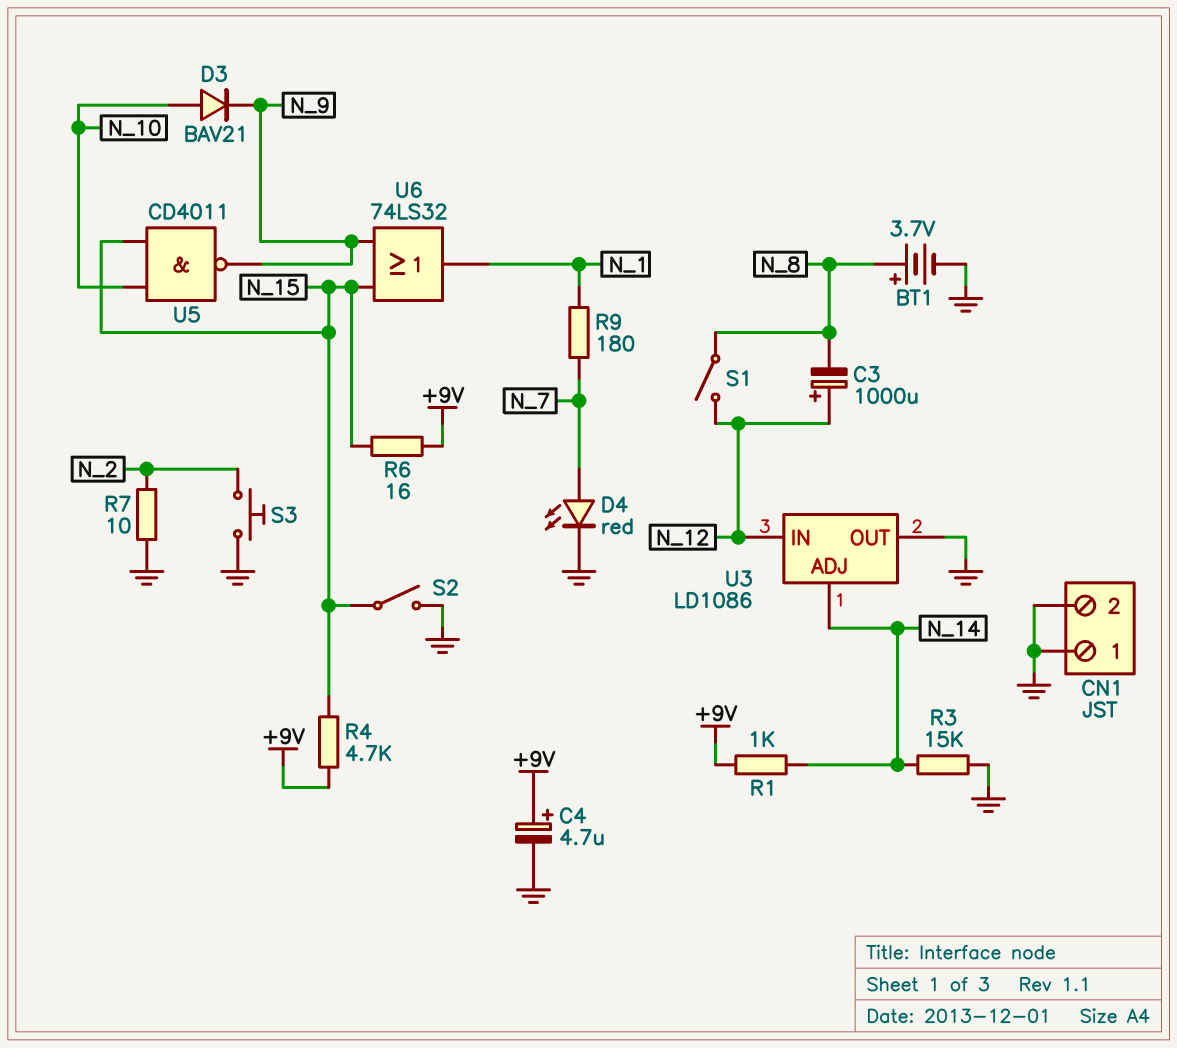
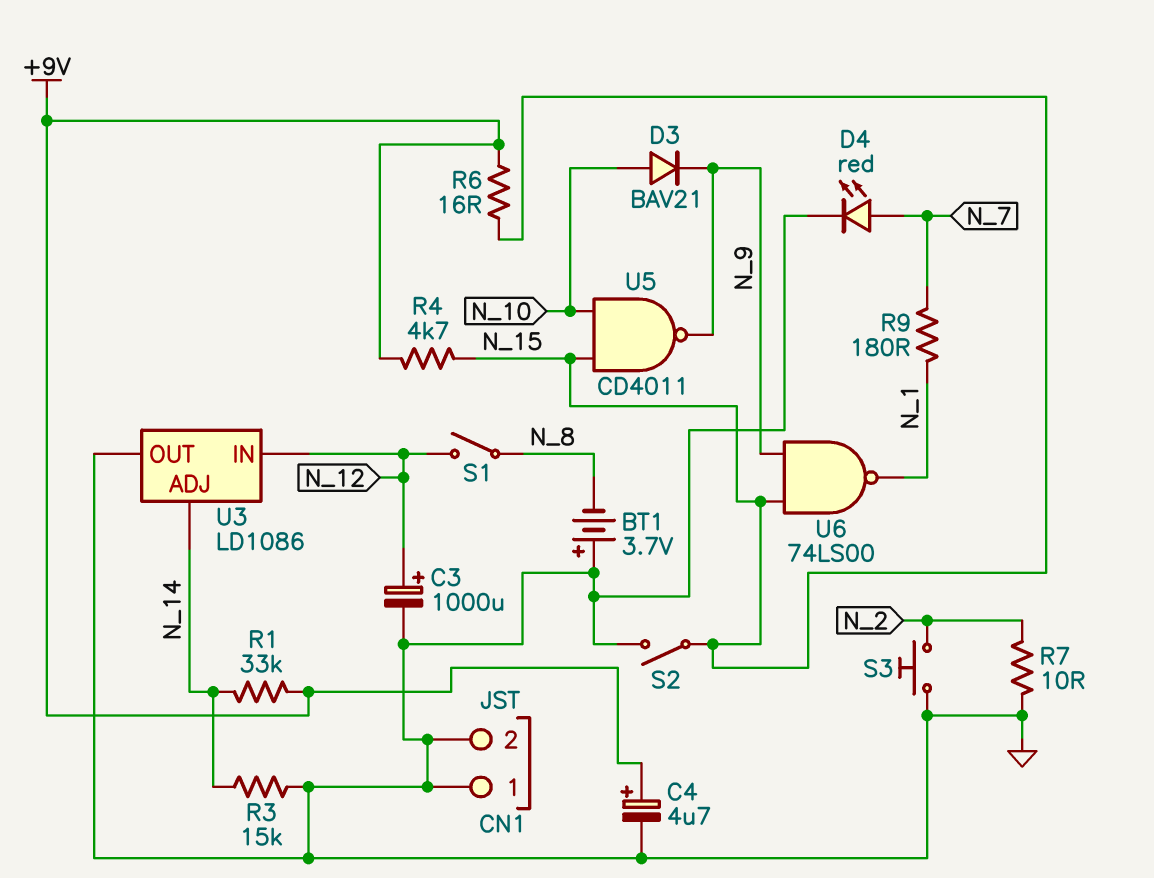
BT1: 3.7V (plus N_8, minus GND) -> 3.7V (plus GND, minus N_8)
C3: 1000uF (plus N_12, minus N_8) -> 1000uF (plus N_12, minus GND)
R1: 1k (+9V, N_14) -> 33k (+9V, N_14)
U6: OR 74LS32 (in N_9, in N_15, out N_1) -> NAND 74LS00 (in N_9, in N_15, out N_1)

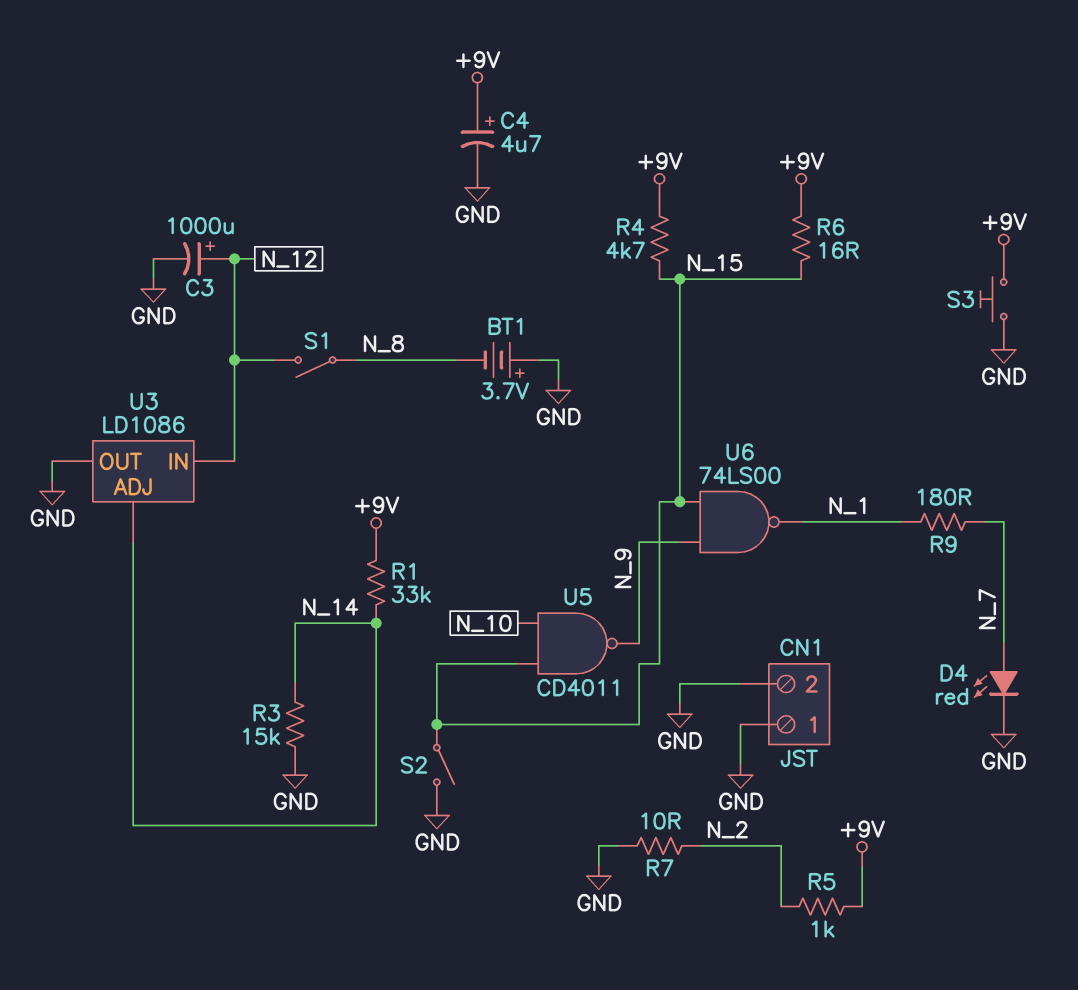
D3: diode BAV21 (A N_10, K N_9) -> none
R5: none -> 1k (+9V, N_2)
S3: button (GND, N_2) -> button (+9V, GND)

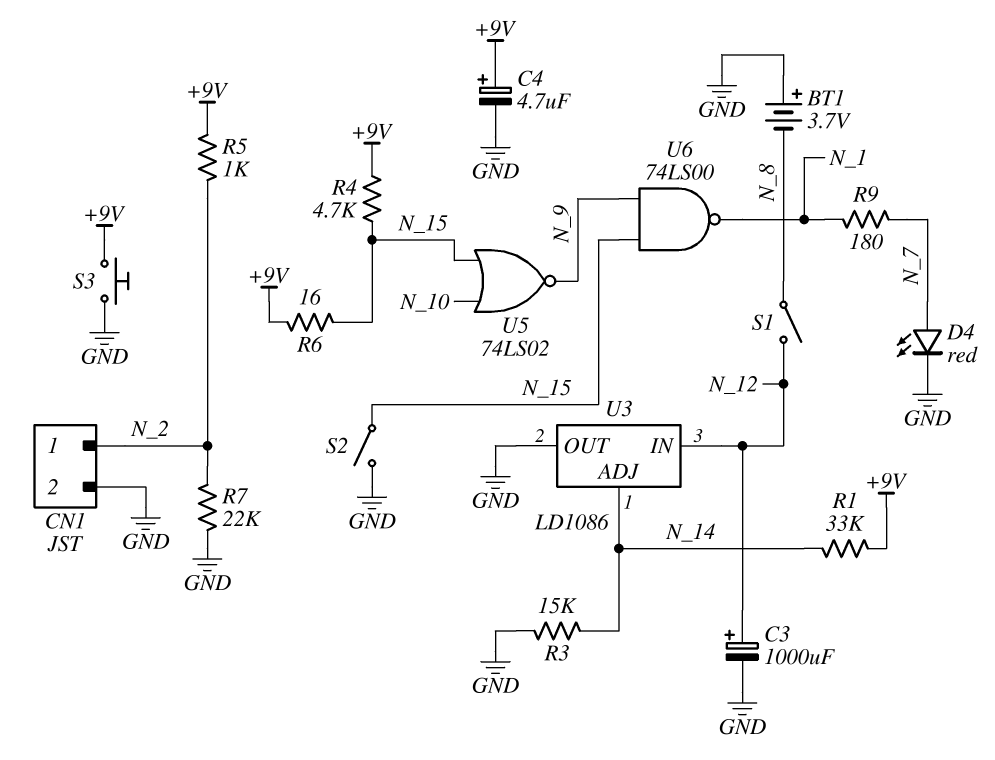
CN1 pin 1: GND -> N_2
R7: 10 (GND, N_2) -> 22k (GND, N_2)
U5: NAND CD4011 (in N_10, in N_15, out N_9) -> NOR 74LS02 (in N_10, in N_15, out N_9)

